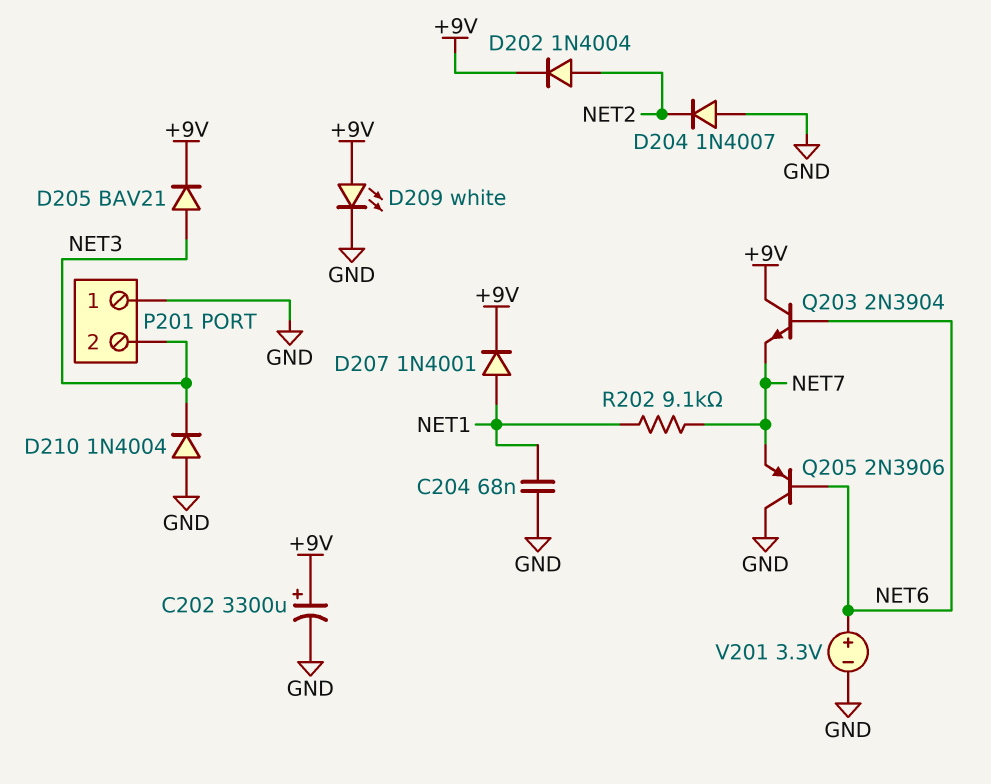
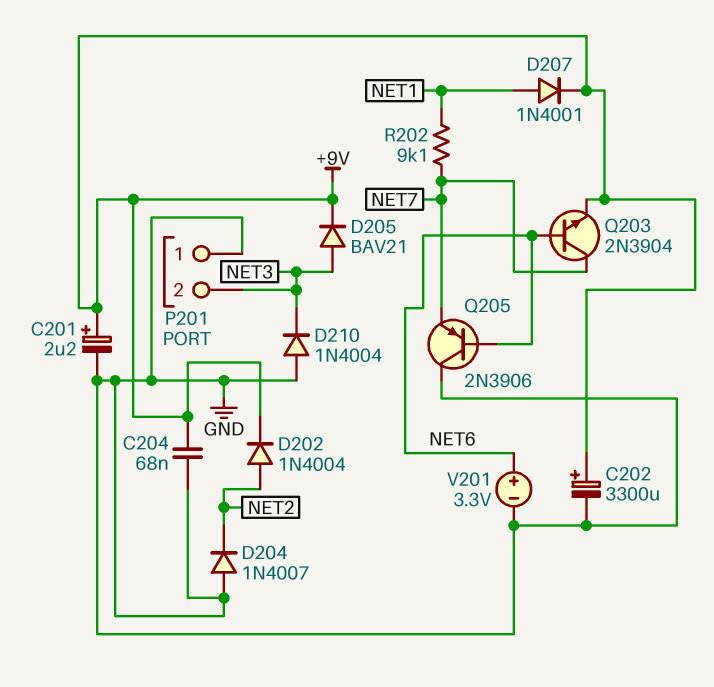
C201: none -> 2.2uF (plus +9V, minus GND)
C204: 68nF (GND, NET1) -> 68nF (+9V, GND)
D209: LED white (A +9V, K GND) -> none
Q203: NPN 2N3904 (B NET6, C +9V, E NET7) -> NPN 2N3904 (B NET6, C NET7, E +9V)

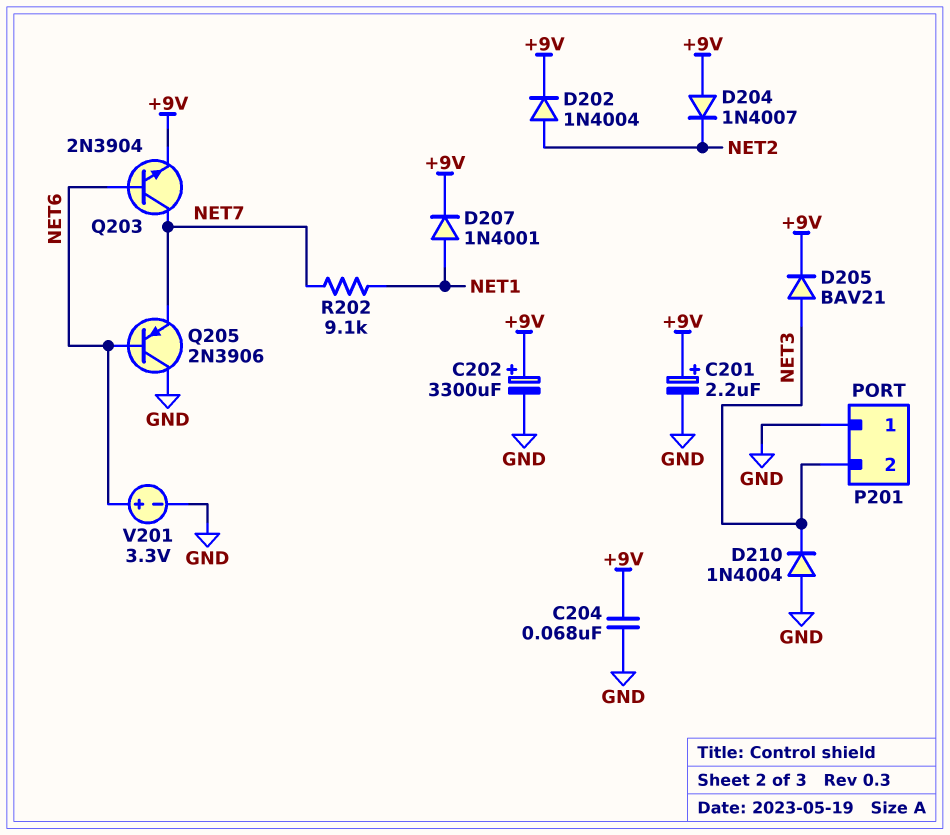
D204: diode 1N4007 (A GND, K NET2) -> diode 1N4007 (A +9V, K NET2)

